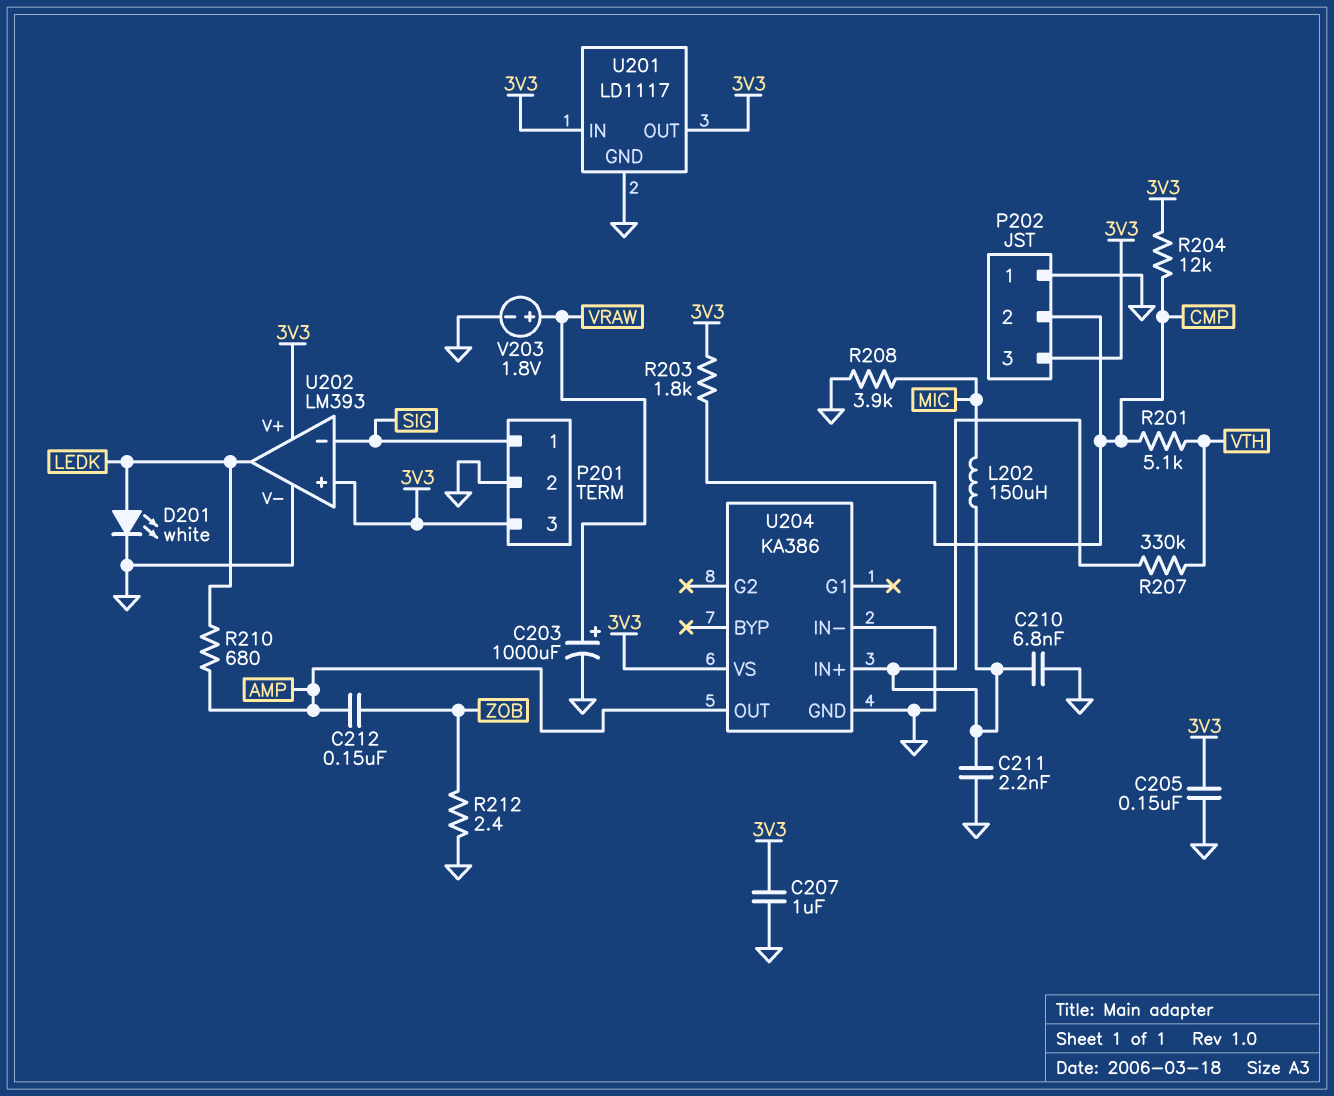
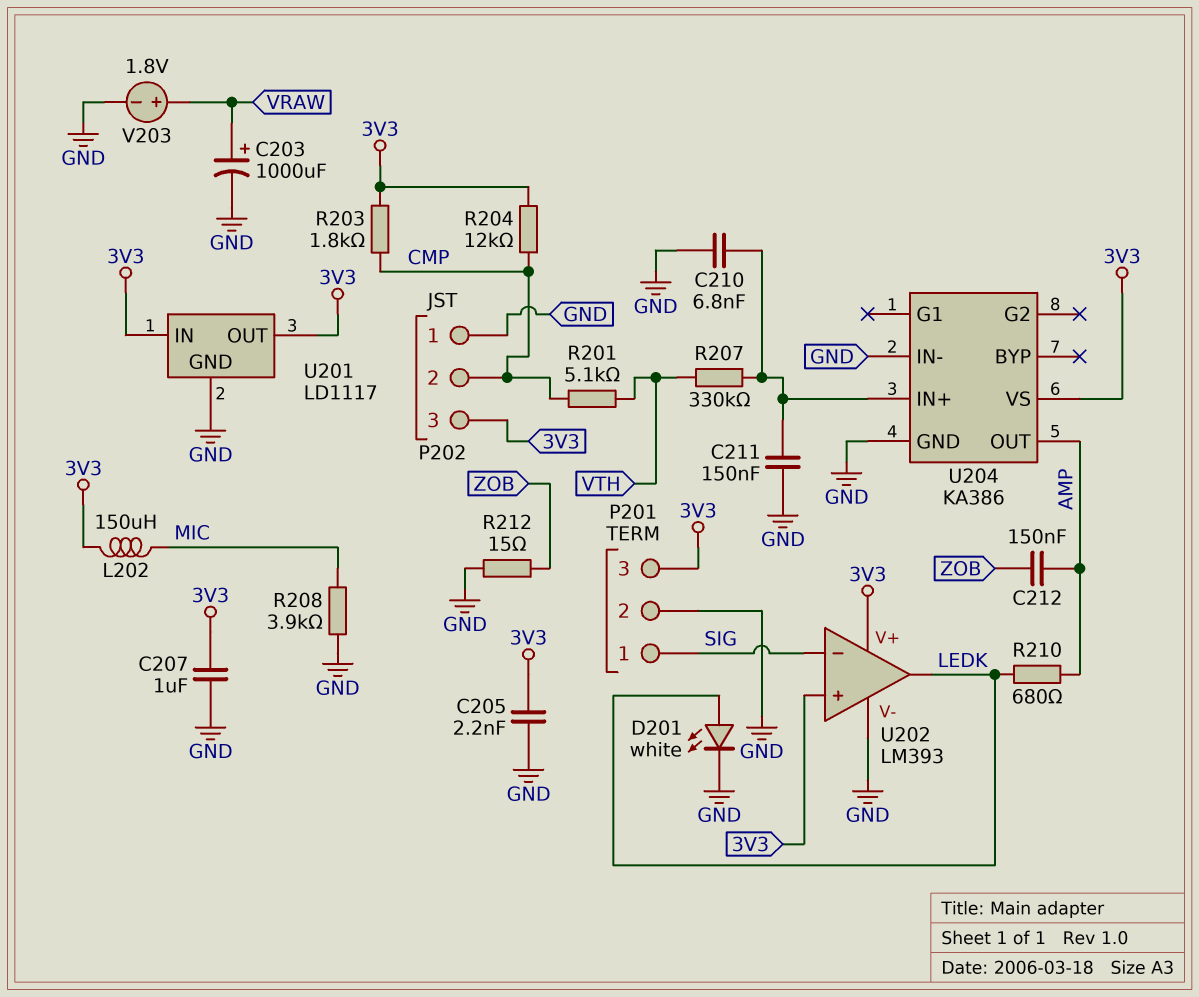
C205: 150nF (3V3, GND) -> 2.2nF (3V3, GND)
C211: 2.2nF (GND, U204/IN+) -> 150nF (GND, U204/IN+)
L202: 150uH (MIC, U204/IN+) -> 150uH (3V3, MIC)
R212: 2.4 (GND, ZOB) -> 15 (GND, ZOB)

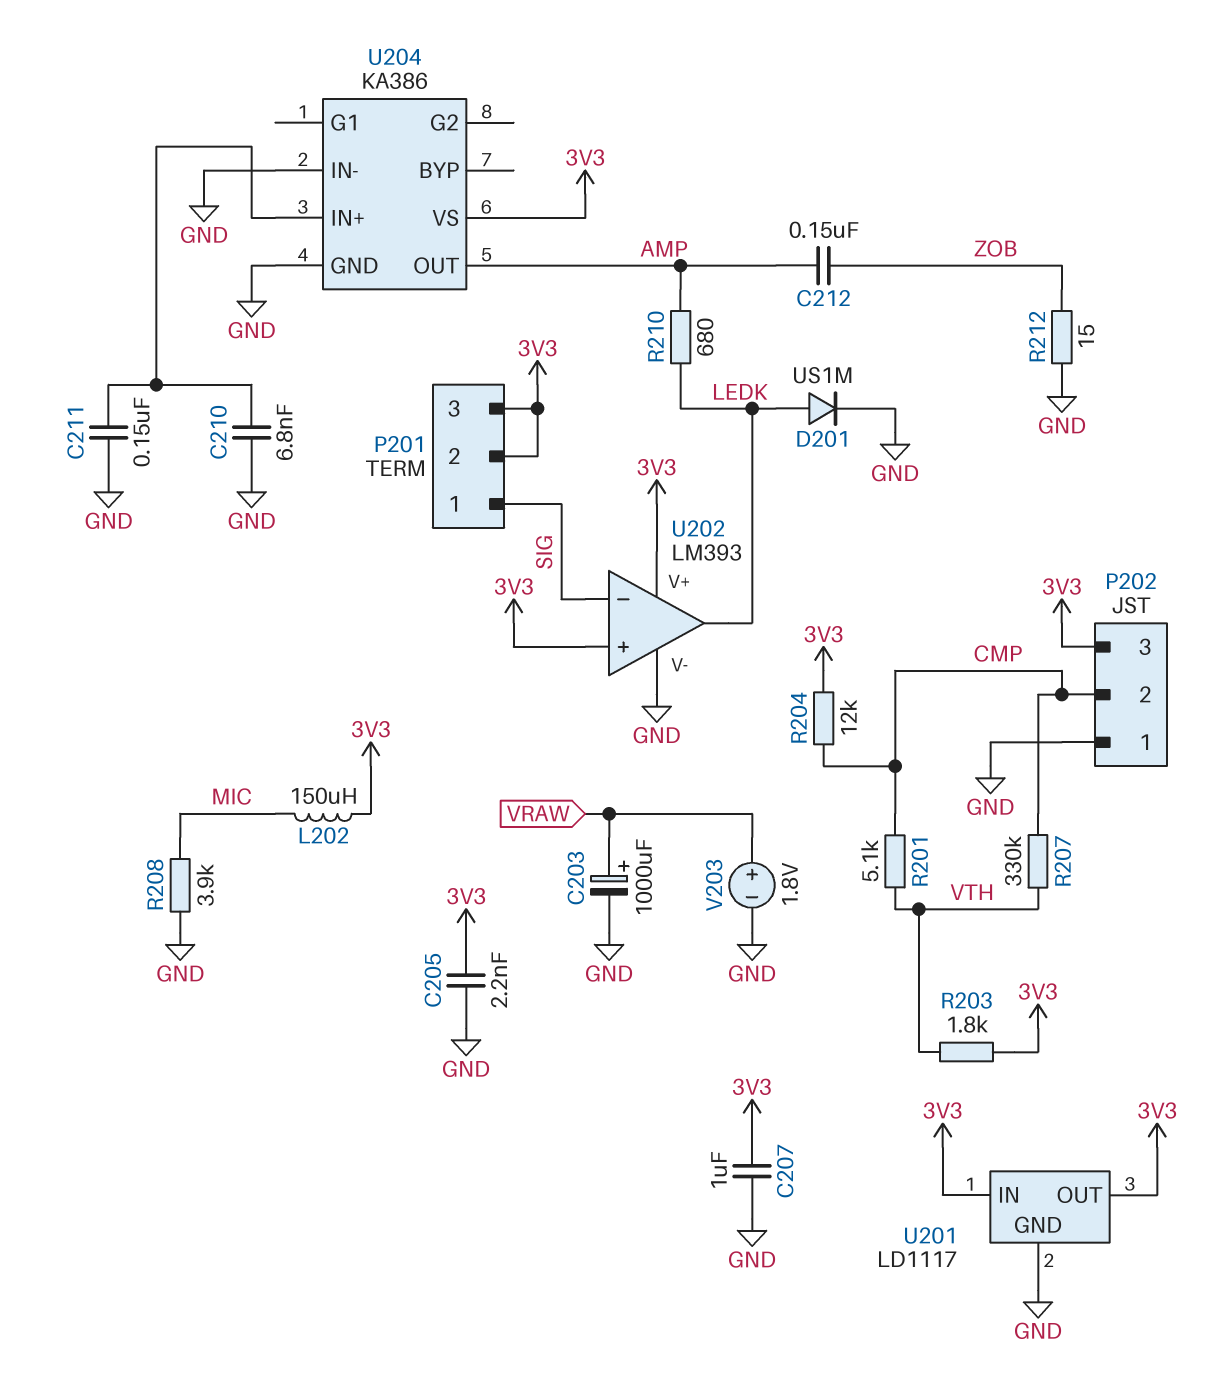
D201: LED white (A LEDK, K GND) -> diode US1M (A LEDK, K GND)
P201 pin 2: GND -> 3V3
R203: 1.8k (3V3, CMP) -> 1.8k (3V3, VTH)
R207: 330k (U204/IN+, VTH) -> 330k (CMP, VTH)

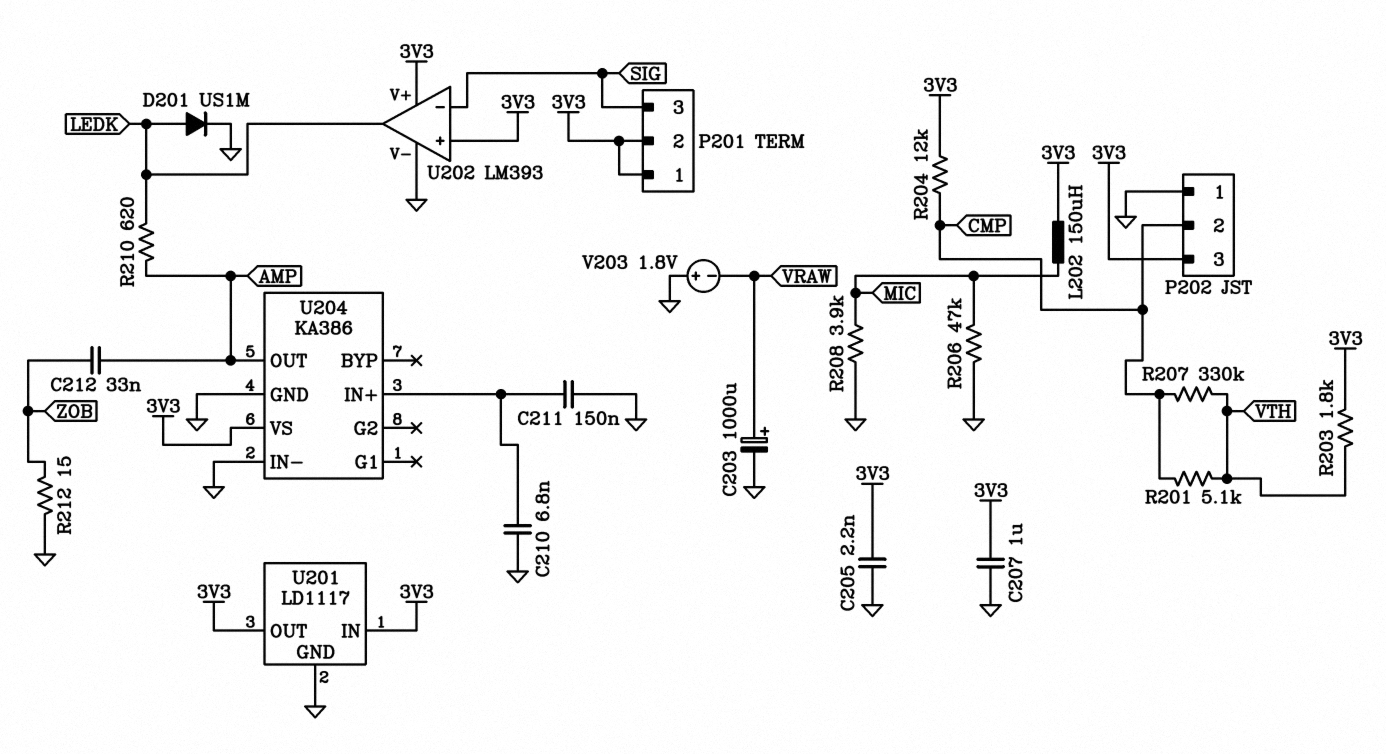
C212: 150nF (AMP, ZOB) -> 33nF (AMP, ZOB)
P201 pin 1: SIG -> 3V3
P201 pin 3: 3V3 -> SIG
R206: none -> 47k (GND, MIC)
R210: 680 (AMP, LEDK) -> 620 (AMP, LEDK)
V203: 1.8V (plus VRAW, minus GND) -> 1.8V (plus GND, minus VRAW)

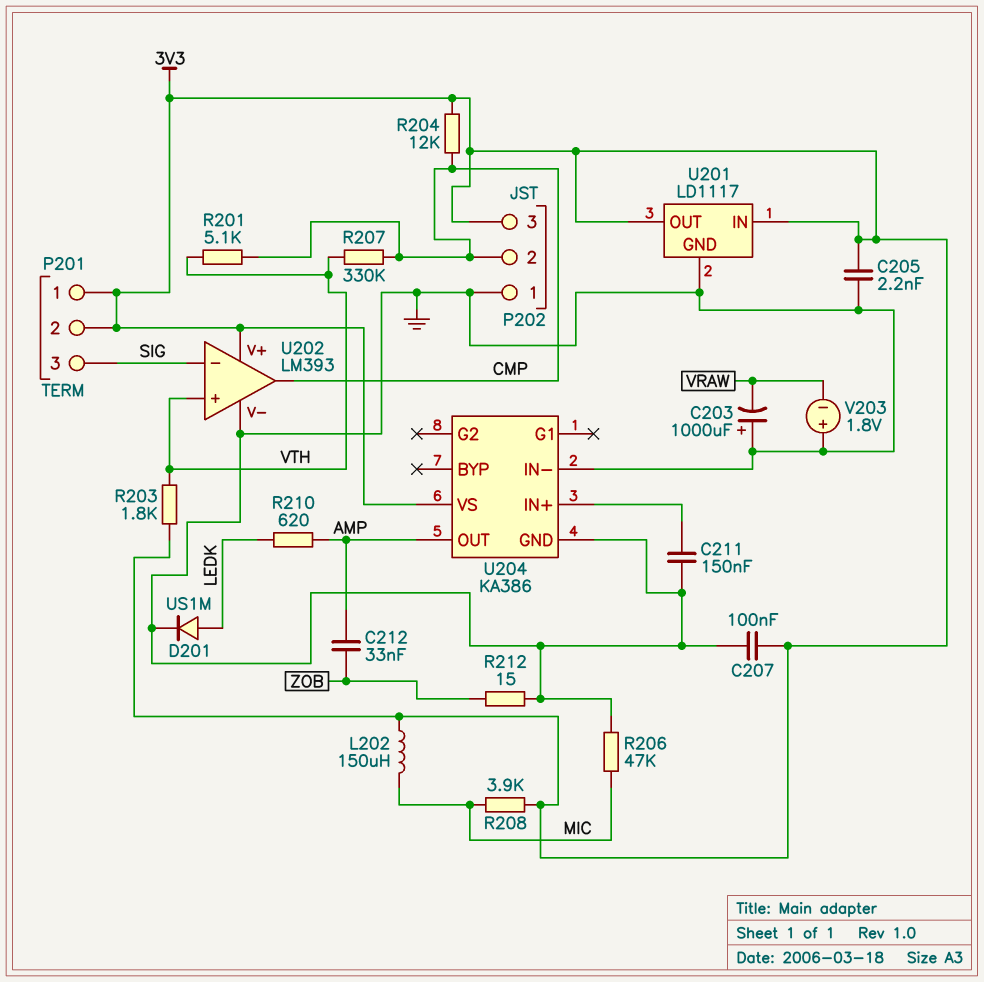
C203: 1000uF (plus VRAW, minus GND) -> 1000uF (plus GND, minus VRAW)
C207: 1uF (3V3, GND) -> 100nF (3V3, GND)
C210: 6.8nF (GND, U204/IN+) -> none
R208: 3.9k (GND, MIC) -> 3.9k (3V3, MIC)
U202 pin in+: 3V3 -> VTH
U202 pin out: LEDK -> CMP

